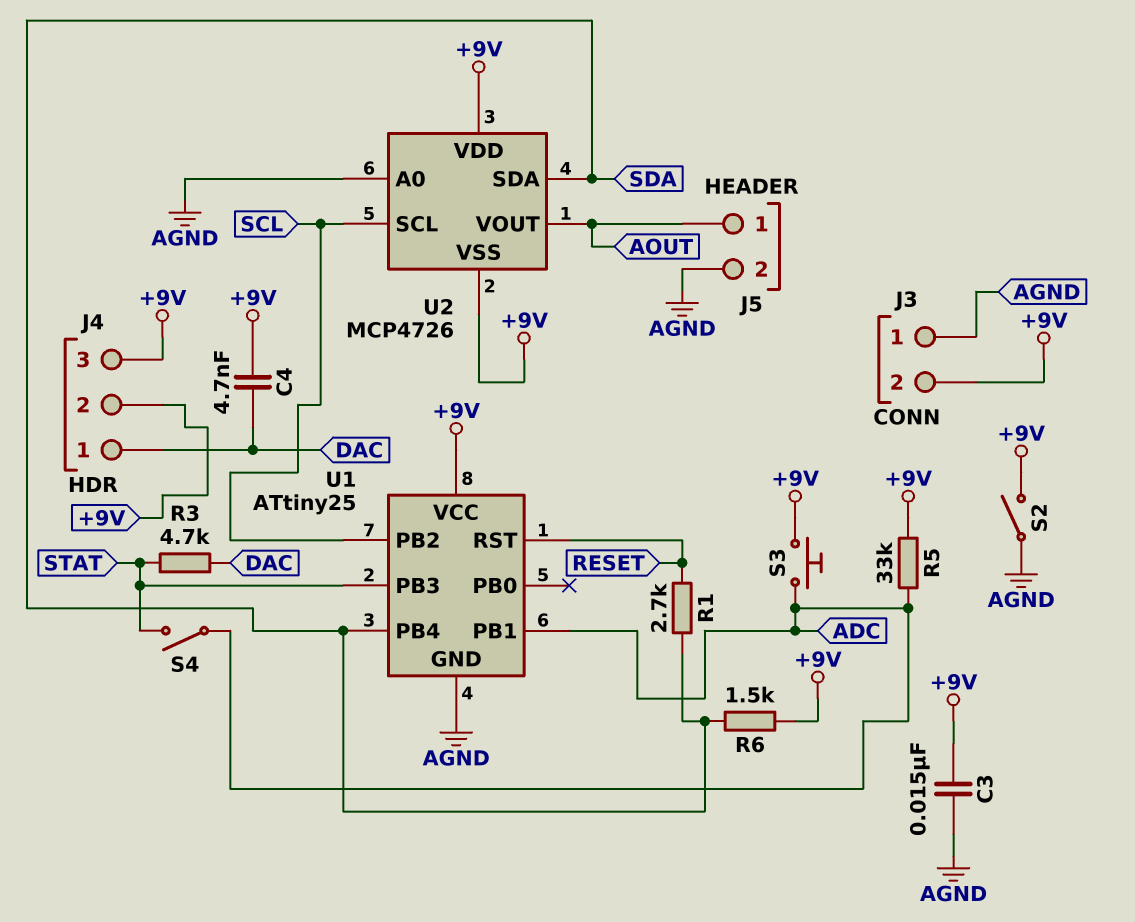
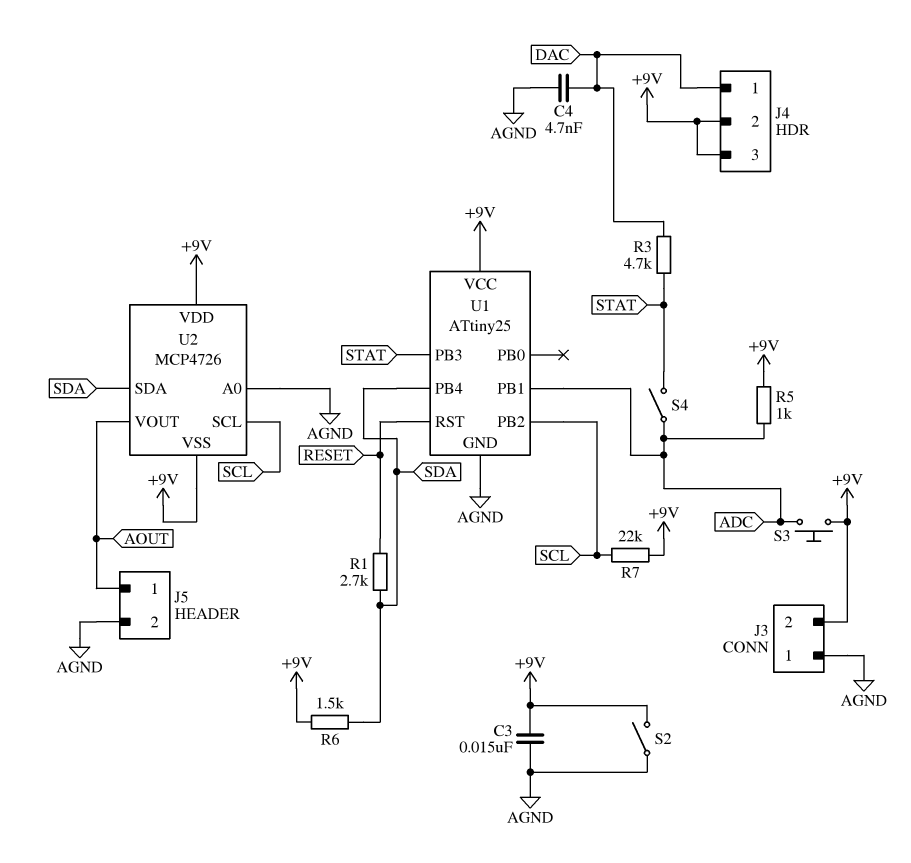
C4: 4.7nF (+9V, DAC) -> 4.7nF (AGND, DAC)
R5: 33k (+9V, ADC) -> 1k (+9V, ADC)
R7: none -> 22k (+9V, SCL)

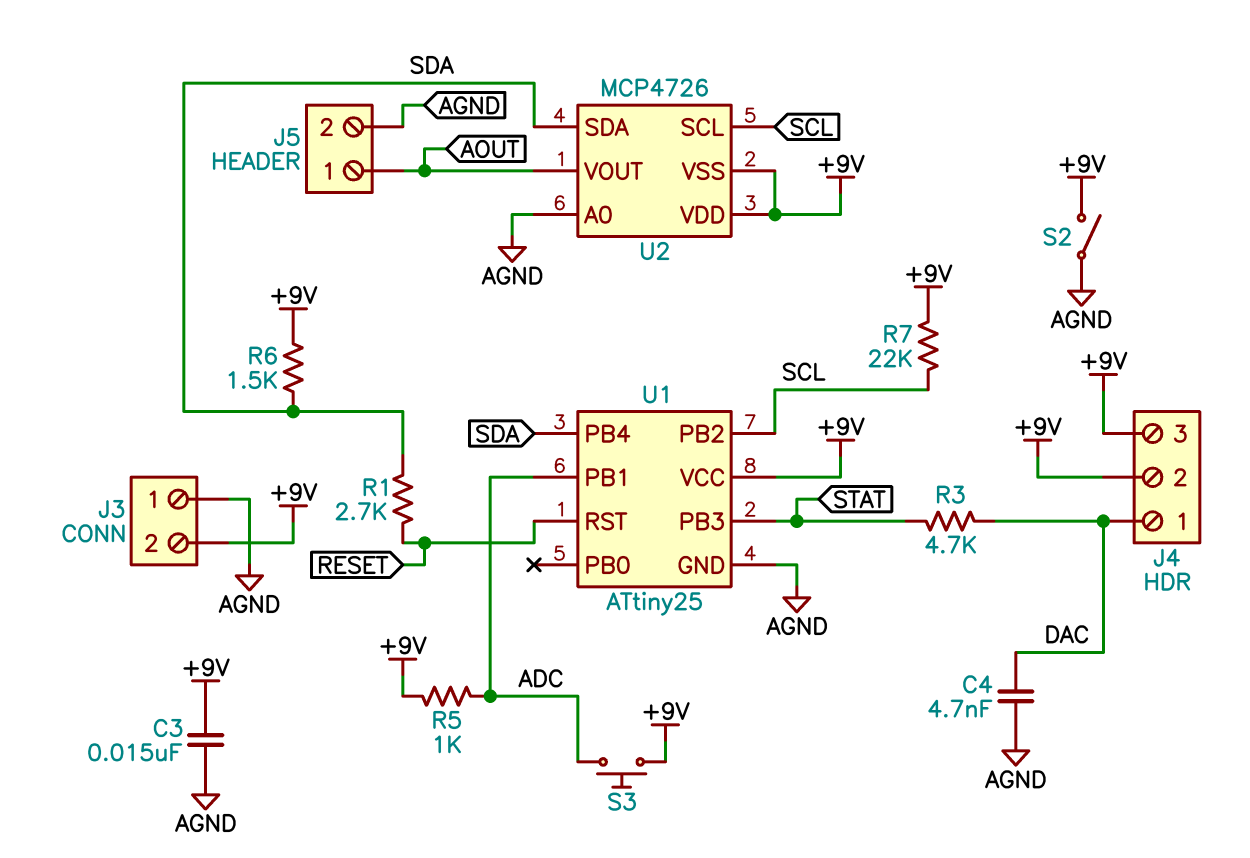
S4: switch (ADC, STAT) -> none

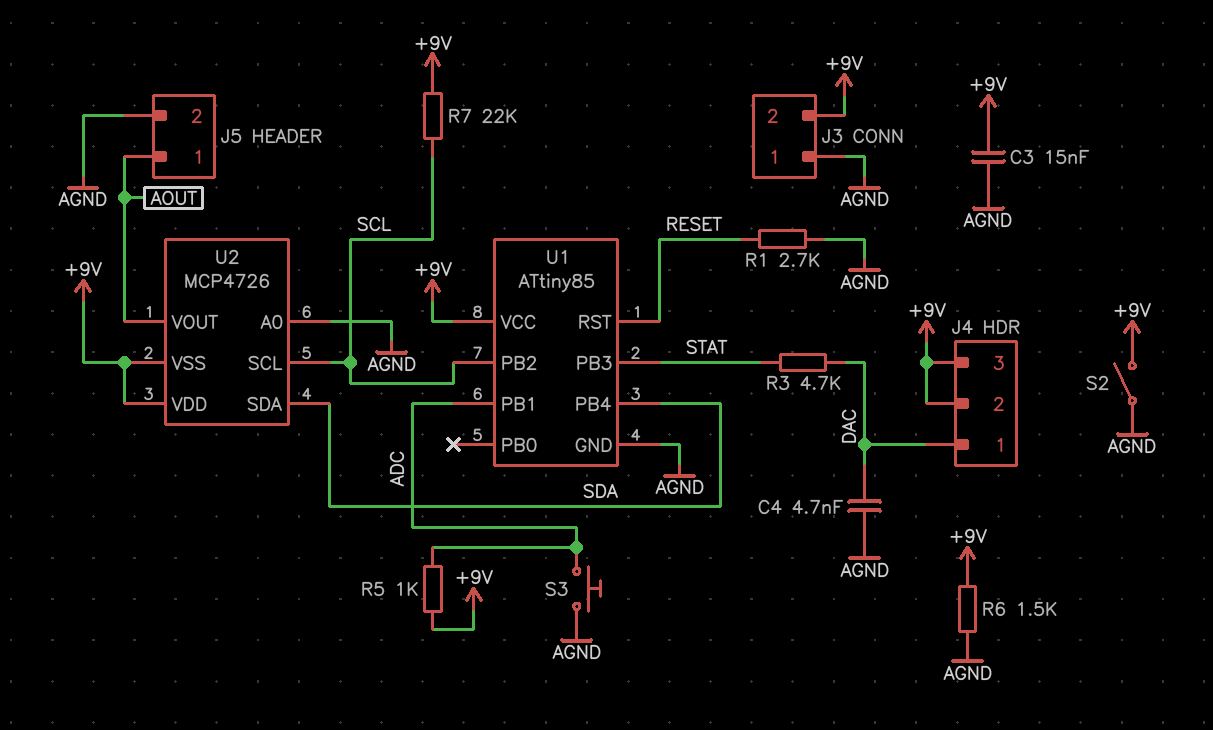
R1: 2.7k (RESET, SDA) -> 2.7k (AGND, RESET)
R6: 1.5k (+9V, SDA) -> 1.5k (+9V, AGND)
S3: button (+9V, ADC) -> button (ADC, AGND)
U1: ATtiny25 -> ATtiny85

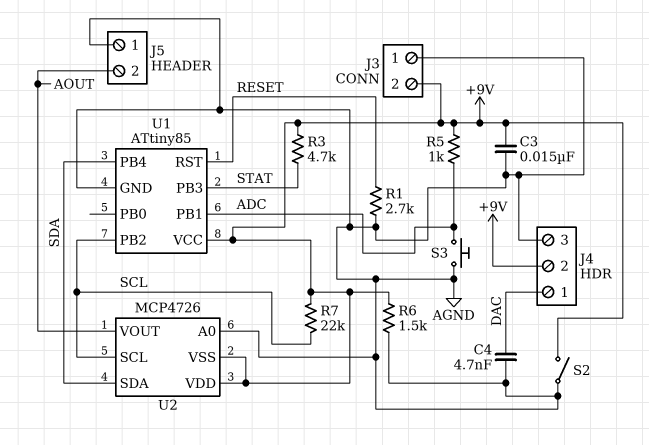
J4 pin 3: +9V -> AGND
J5 pin 1: AOUT -> AGND
J5 pin 2: AGND -> AOUT
R3: 4.7k (DAC, STAT) -> 4.7k (+9V, STAT)

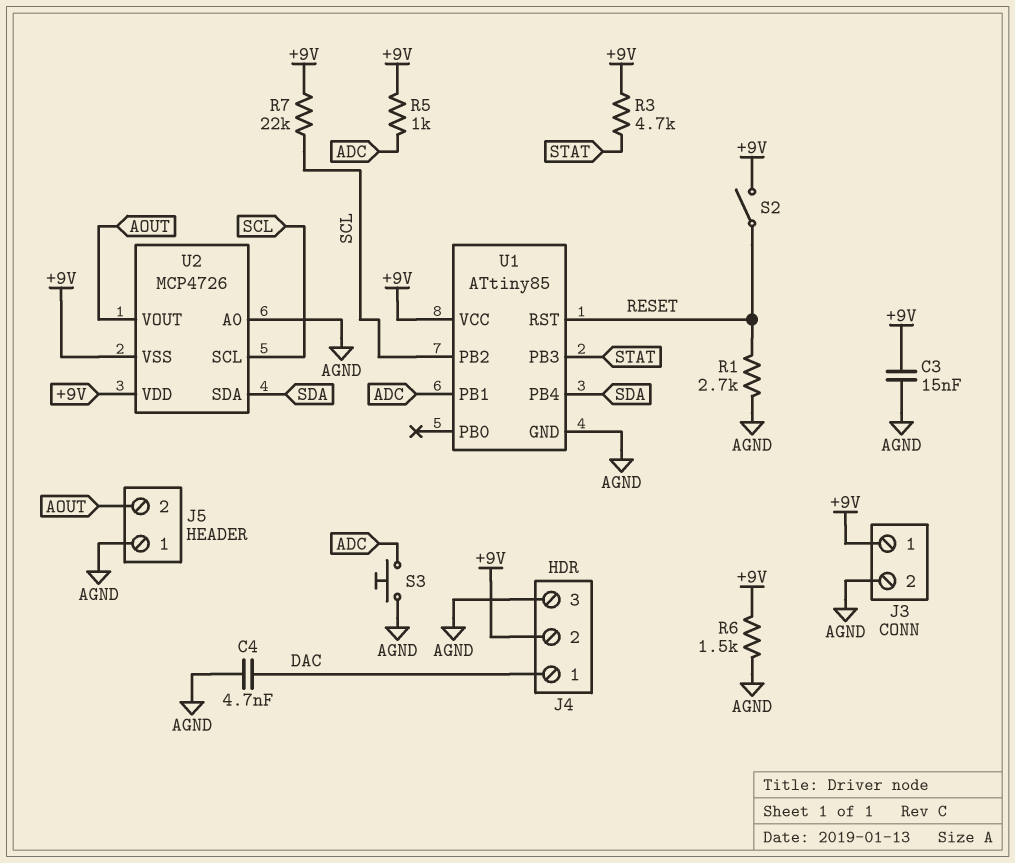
J3 pin 1: AGND -> +9V
J3 pin 2: +9V -> AGND
S2: switch (+9V, AGND) -> switch (+9V, RESET)

